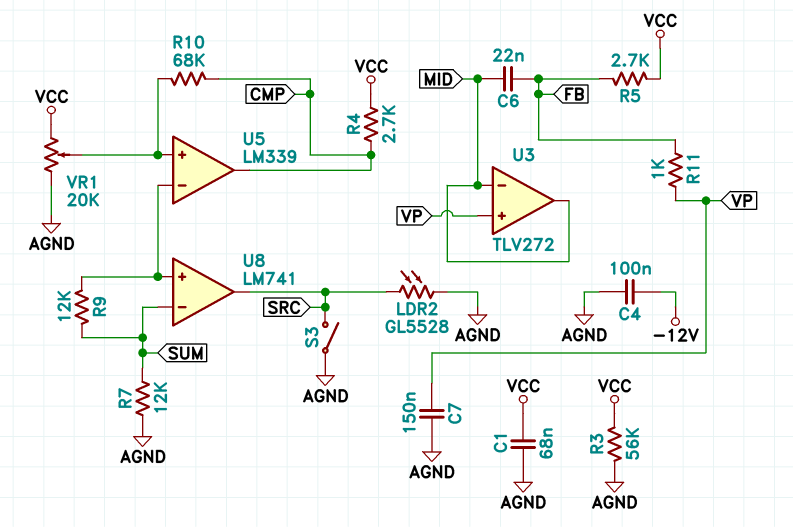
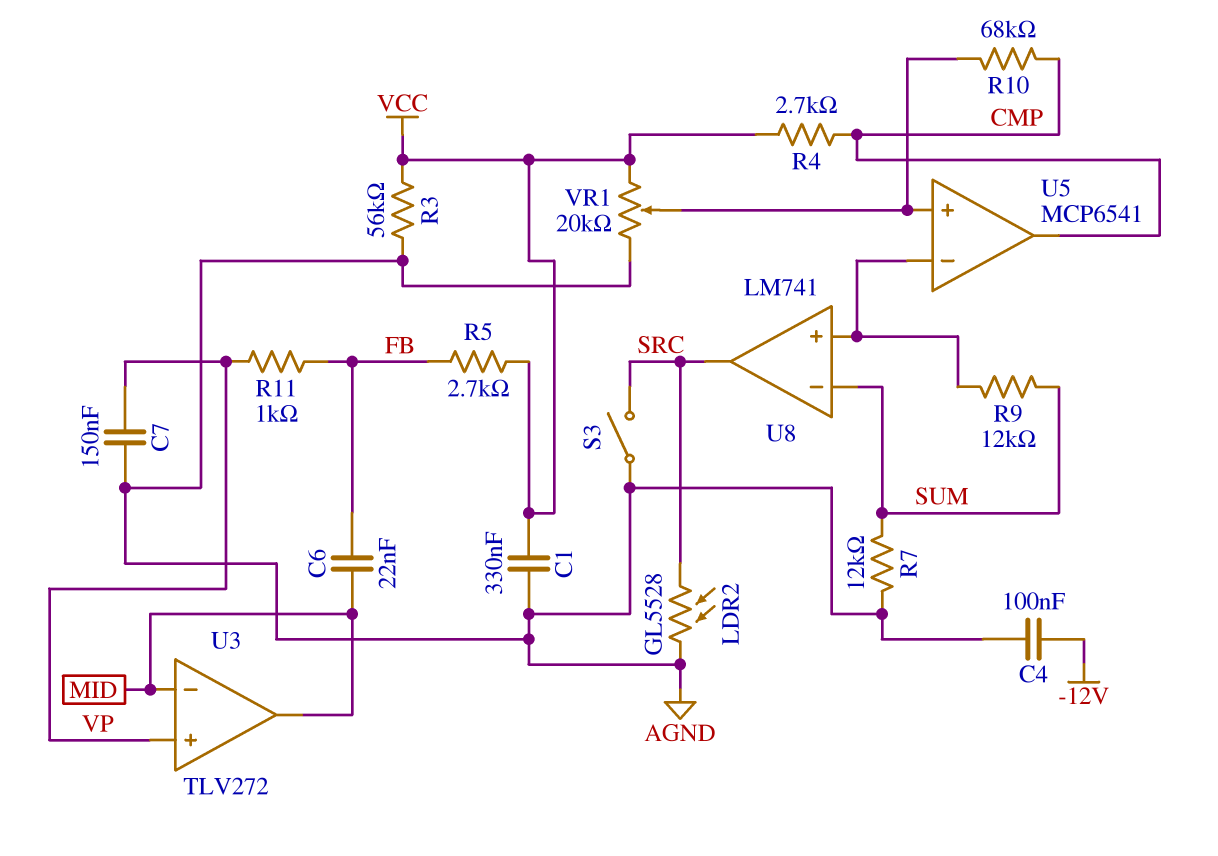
C1: 68nF (AGND, VCC) -> 330nF (AGND, VCC)
U5: LM339 -> MCP6541

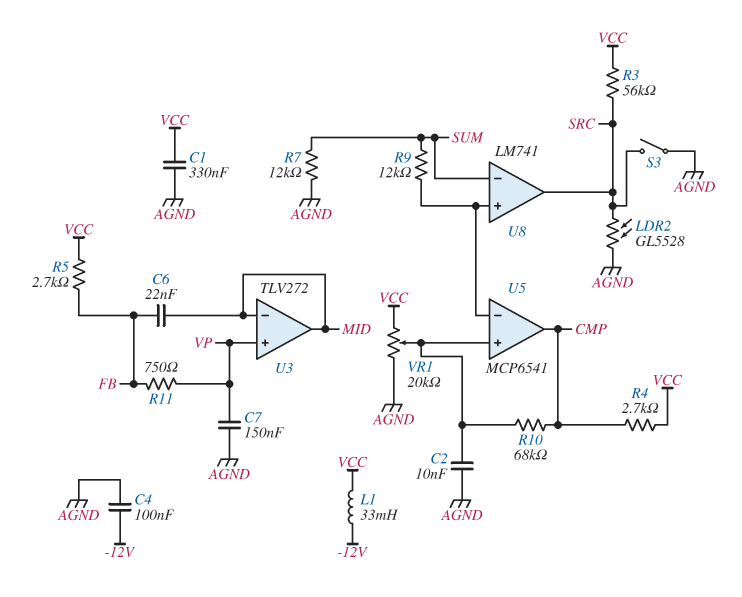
C2: none -> 10nF (AGND, U5/in+)
L1: none -> 33mH (-12V, VCC)
R3: 56k (AGND, VCC) -> 56k (SRC, VCC)
R11: 1k (FB, VP) -> 750 (FB, VP)

